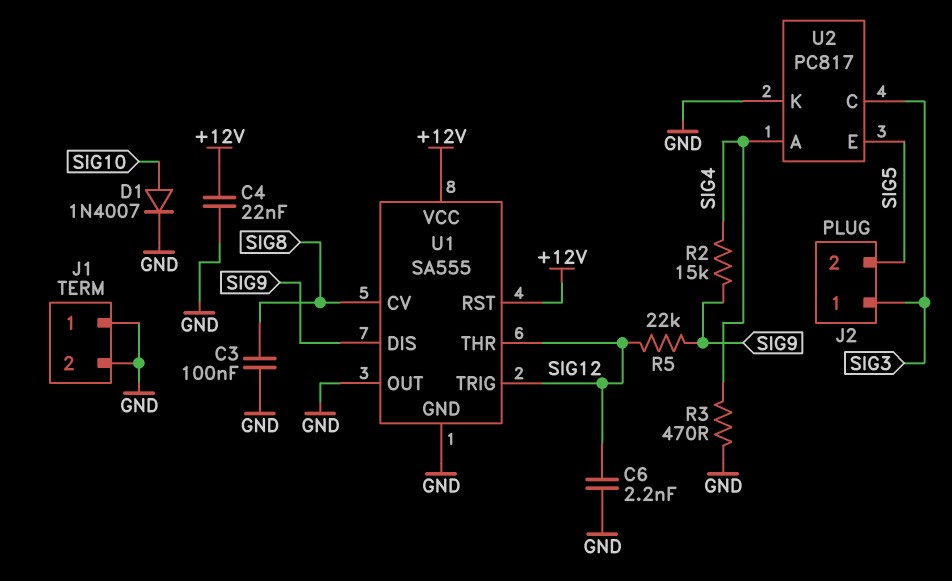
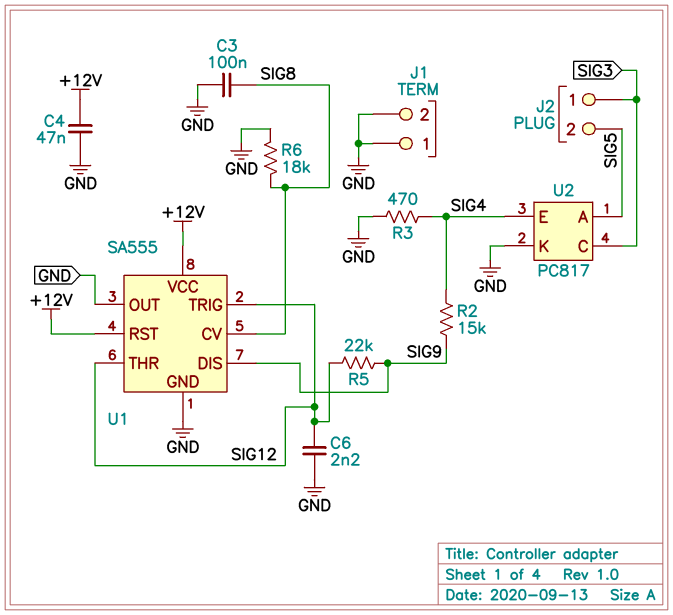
C4: 22nF (+12V, GND) -> 47nF (+12V, GND)
D1: diode 1N4007 (A SIG10, K GND) -> none
R6: none -> 18k (GND, SIG8)
U2 pin A: SIG4 -> SIG5
U2 pin E: SIG5 -> SIG4

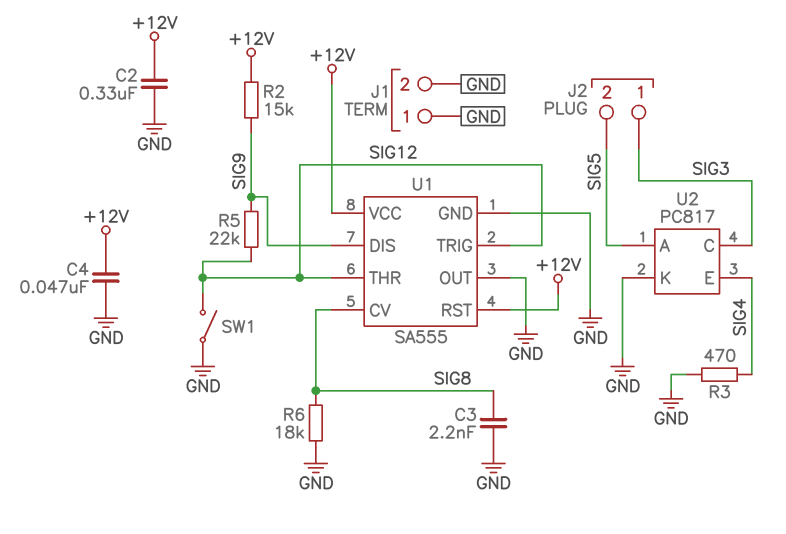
C2: none -> 330nF (+12V, GND)
C3: 100nF (GND, SIG8) -> 2.2nF (GND, SIG8)
C6: 2.2nF (GND, SIG12) -> none
R2: 15k (SIG4, SIG9) -> 15k (+12V, SIG9)
SW1: none -> switch (GND, SIG12)

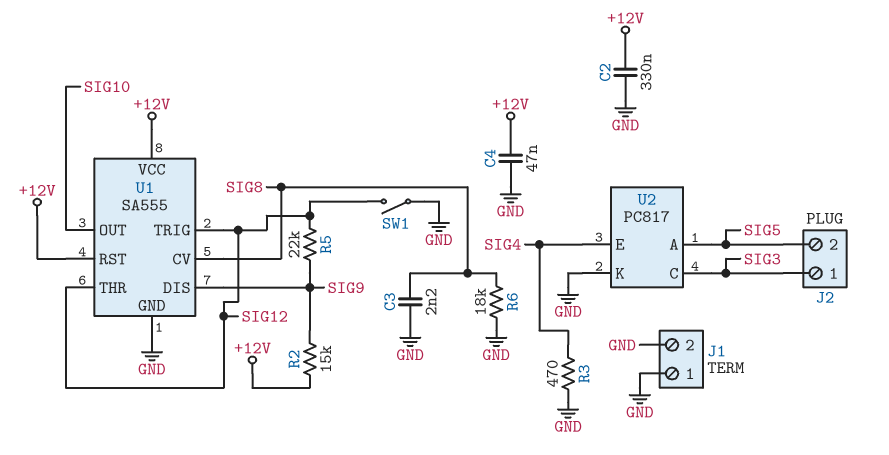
U1 pin OUT: GND -> SIG10

